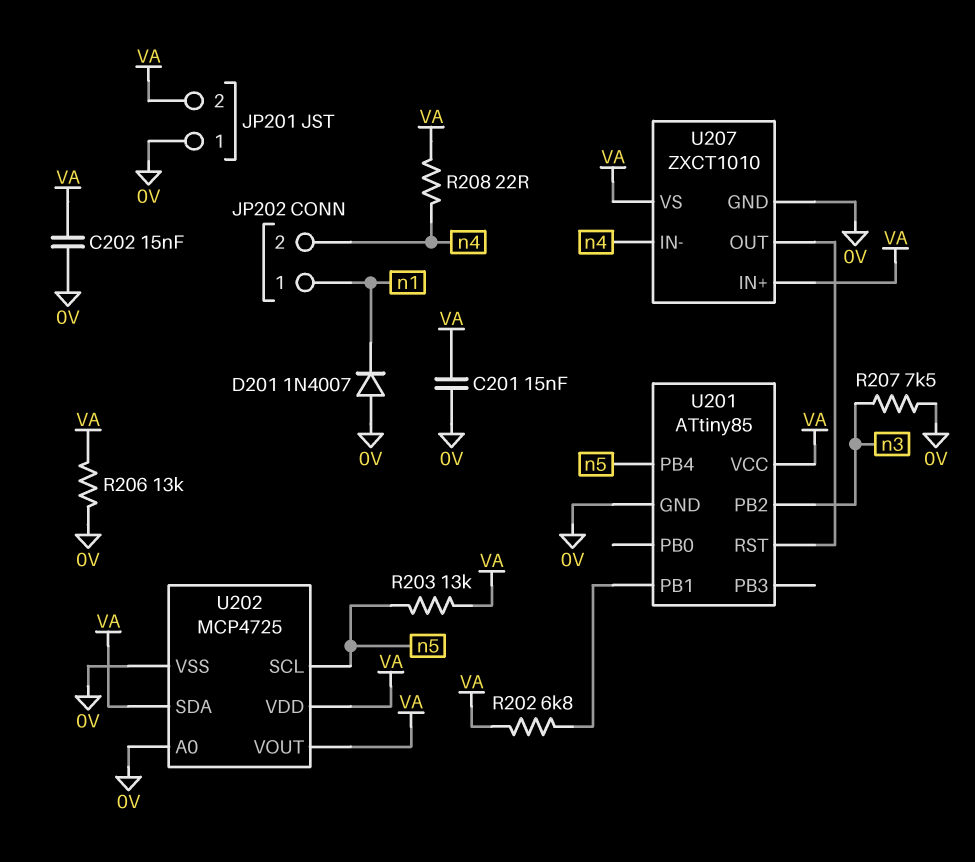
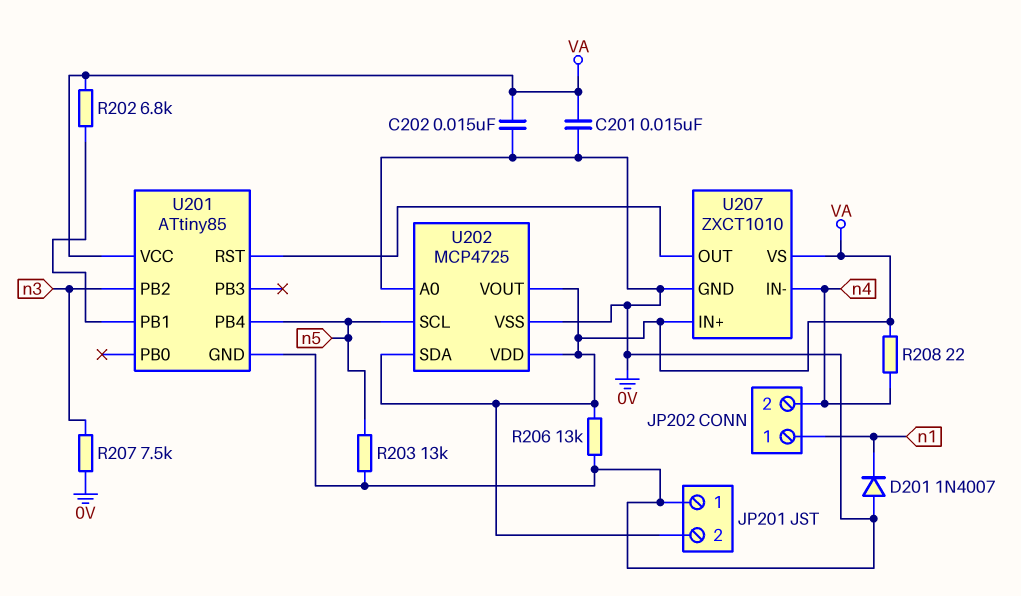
R203: 13k (VA, n5) -> 13k (0V, n5)

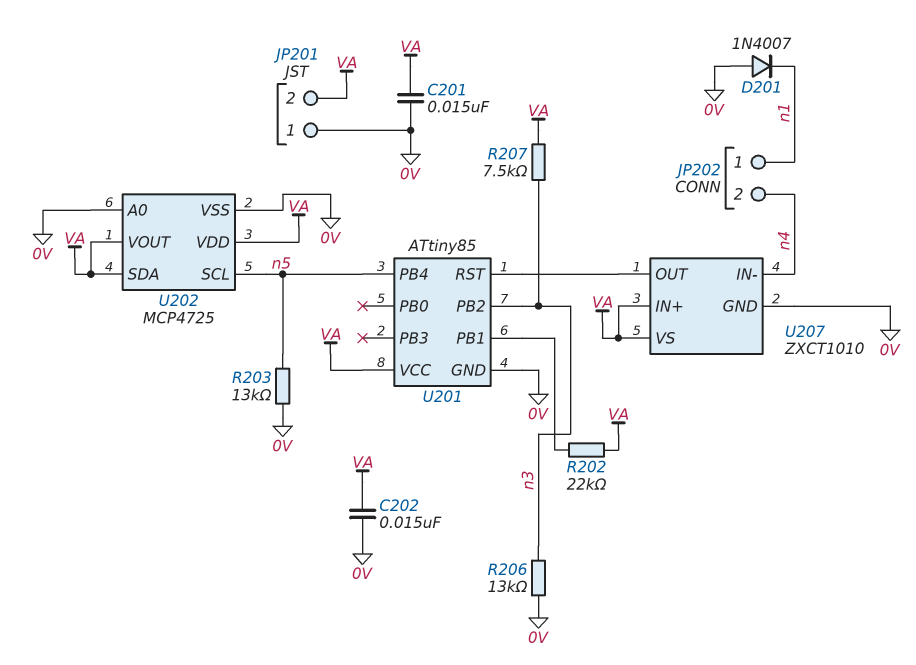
R202: 6.8k (U201/PB1, VA) -> 22k (U201/PB1, VA)
R206: 13k (0V, VA) -> 13k (0V, n3)
R207: 7.5k (0V, n3) -> 7.5k (VA, n3)
R208: 22 (VA, n4) -> none

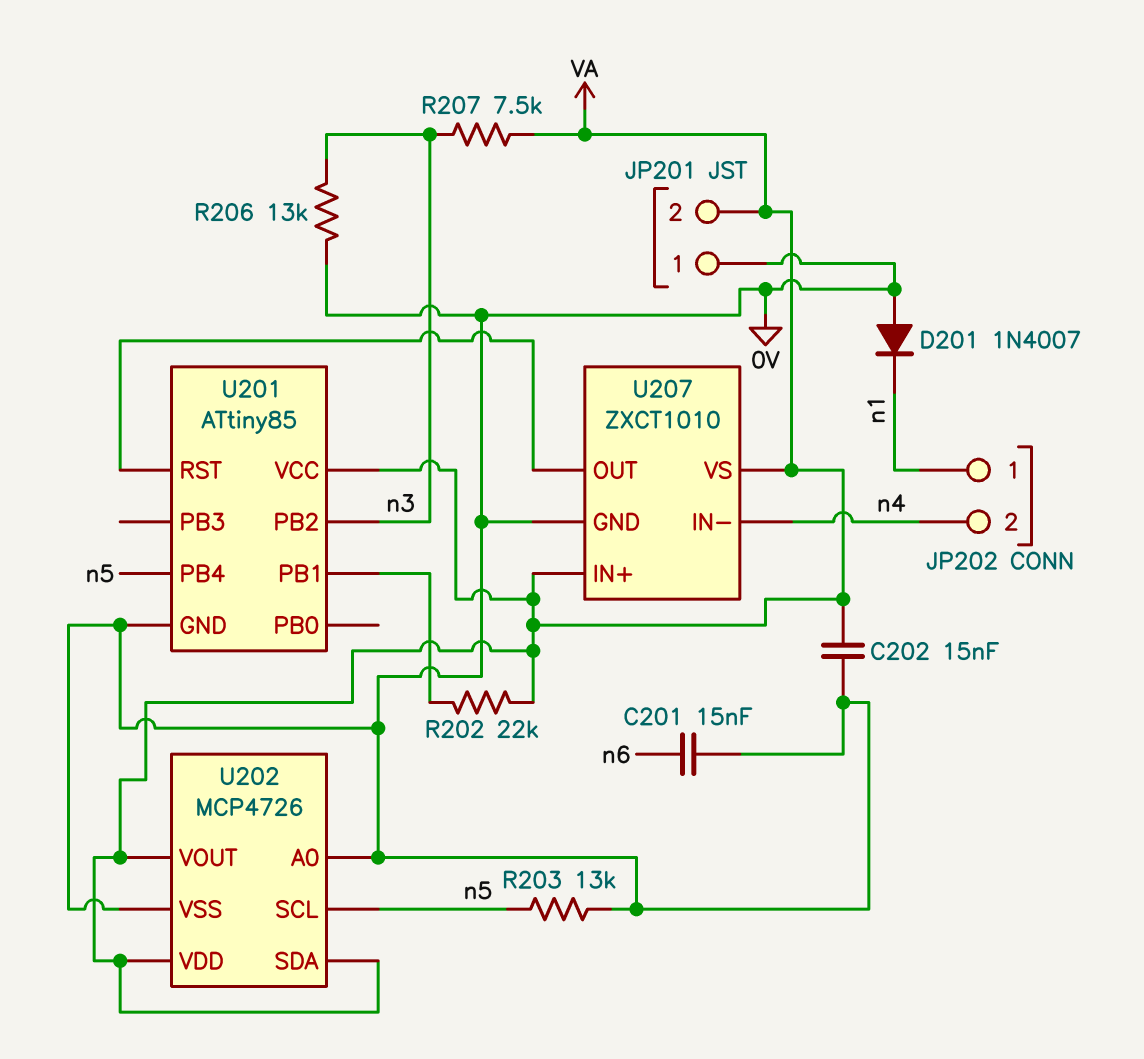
C201: 15nF (0V, VA) -> 15nF (0V, n6)
U202: MCP4725 -> MCP4726

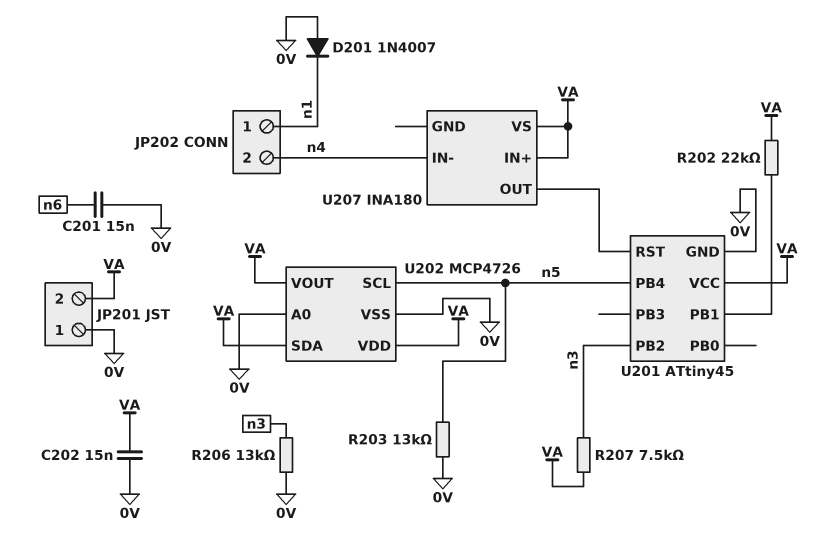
U201: ATtiny85 -> ATtiny45
U207: ZXCT1010 -> INA180
U207 pin GND: 0V -> none

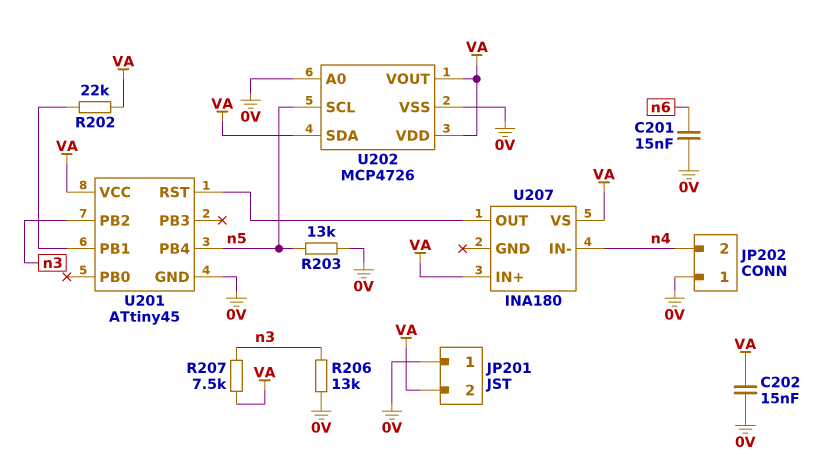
D201: diode 1N4007 (A 0V, K n1) -> none
JP202 pin 1: n1 -> 0V

